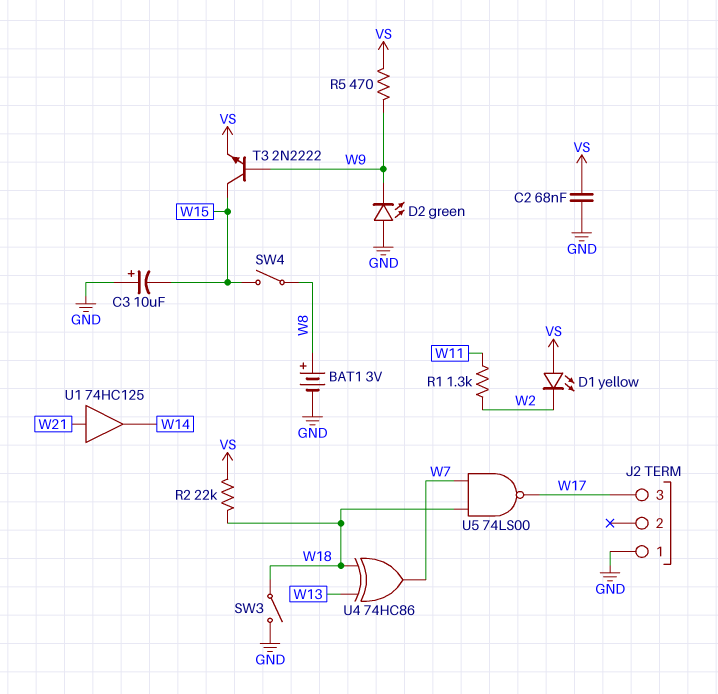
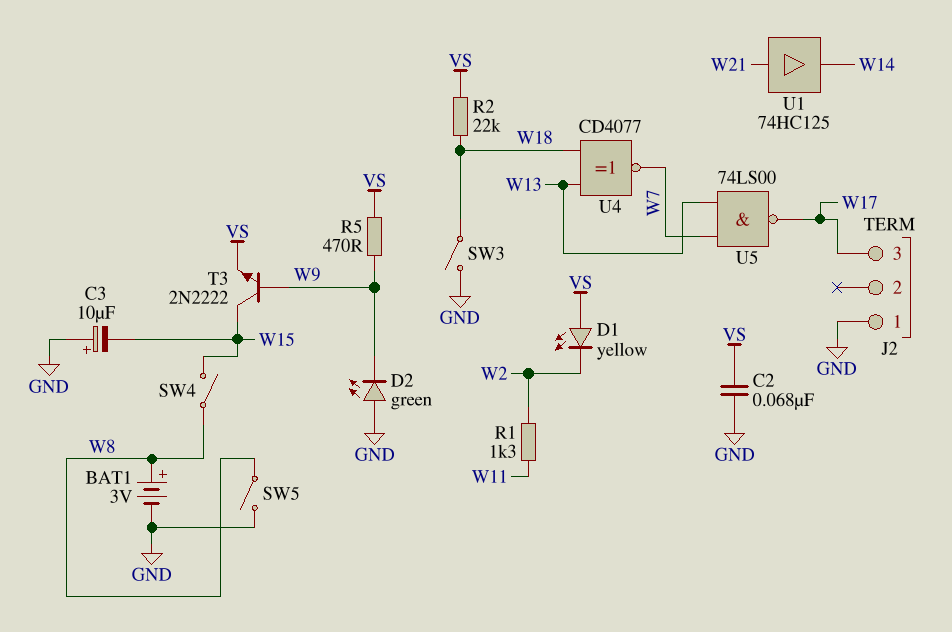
SW5: none -> switch (GND, W8)
U4: XOR 74HC86 (in W13, in W18, out W7) -> XNOR CD4077 (in W13, in W18, out W7)
U5: NAND 74LS00 (in W7, in W18, out W17) -> NAND 74LS00 (in W7, in W13, out W17)

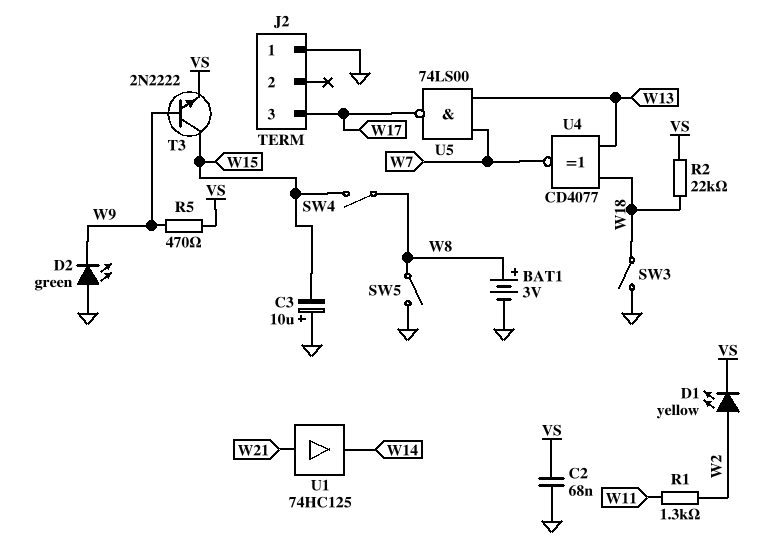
D1: LED yellow (A VS, K W2) -> LED yellow (A W2, K VS)

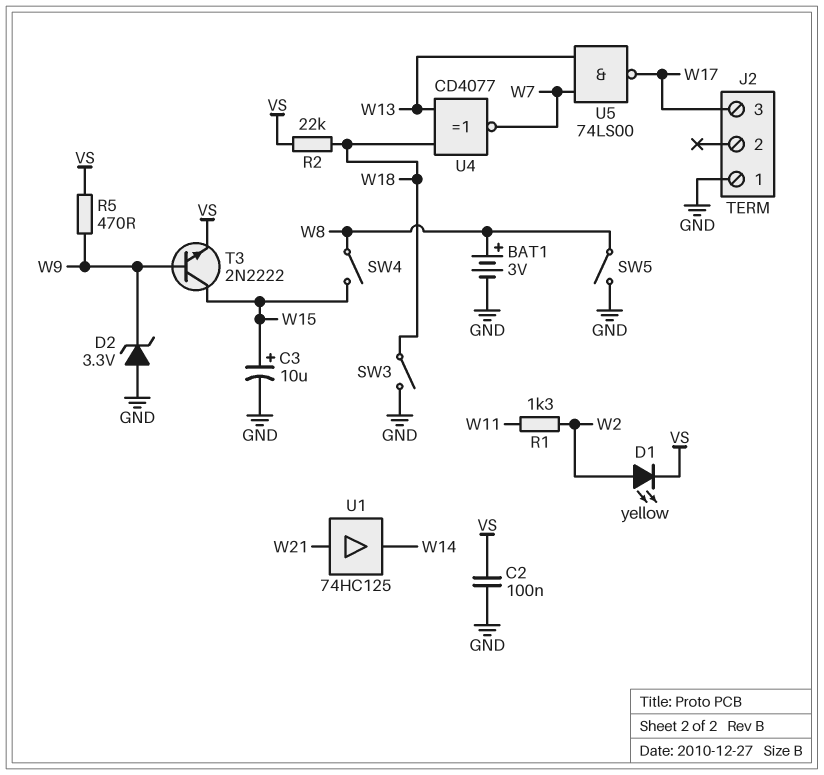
C2: 68nF (GND, VS) -> 100nF (GND, VS)
C3: 10uF (plus GND, minus W15) -> 10uF (plus W15, minus GND)
D2: LED green (A GND, K W9) -> zener 3.3V (A GND, K W9)

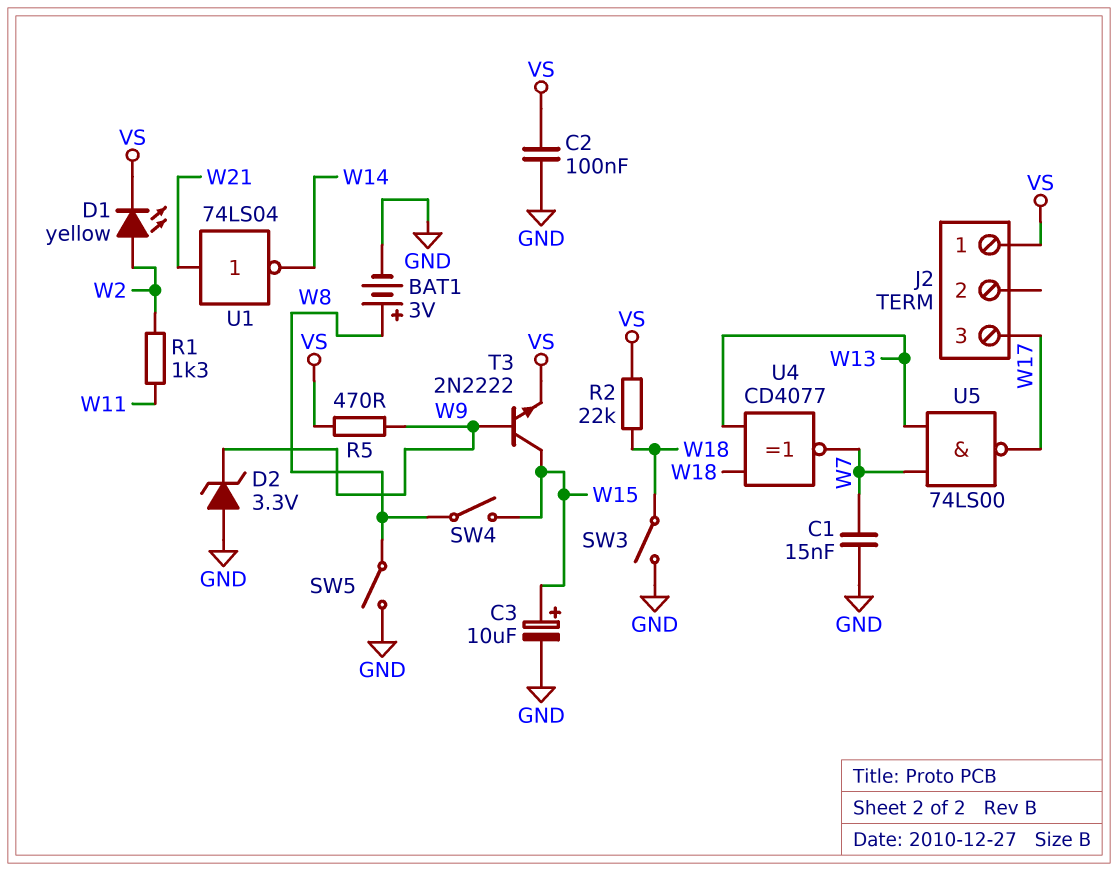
C1: none -> 15nF (GND, W7)
J2 pin 1: GND -> VS
U1: buffer 74HC125 (in W21, out W14) -> NOT 74LS04 (in W21, out W14)

